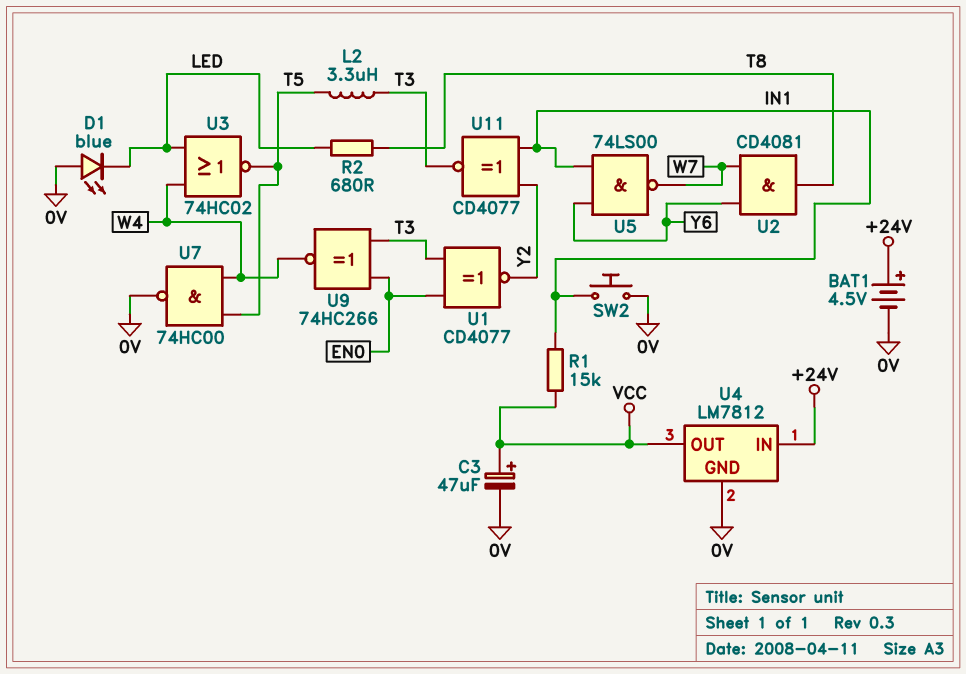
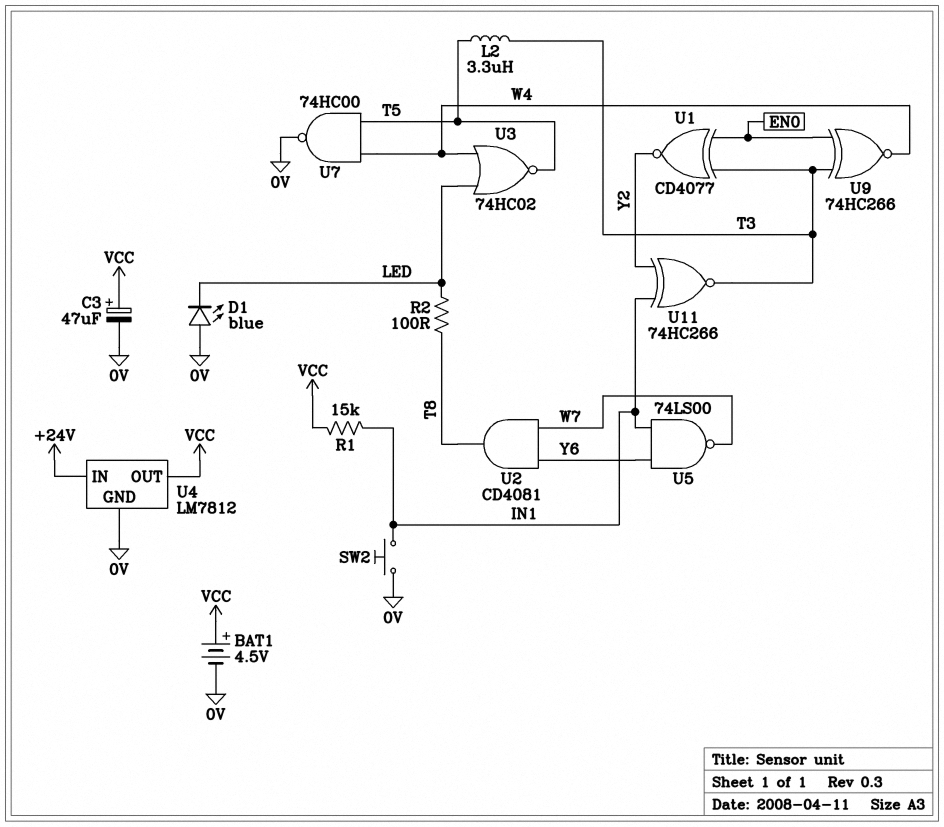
BAT1: 4.5V (plus +24V, minus 0V) -> 4.5V (plus VCC, minus 0V)
R2: 680 (LED, T8) -> 100 (LED, T8)
U11: XNOR CD4077 (in IN1, in Y2, out T3) -> XNOR 74HC266 (in IN1, in Y2, out T3)

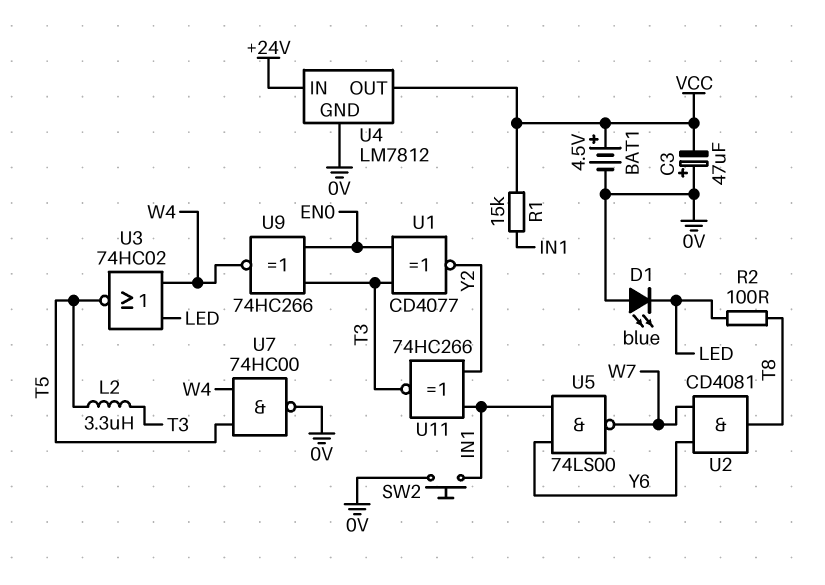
C3: 47uF (plus VCC, minus 0V) -> 47uF (plus 0V, minus VCC)

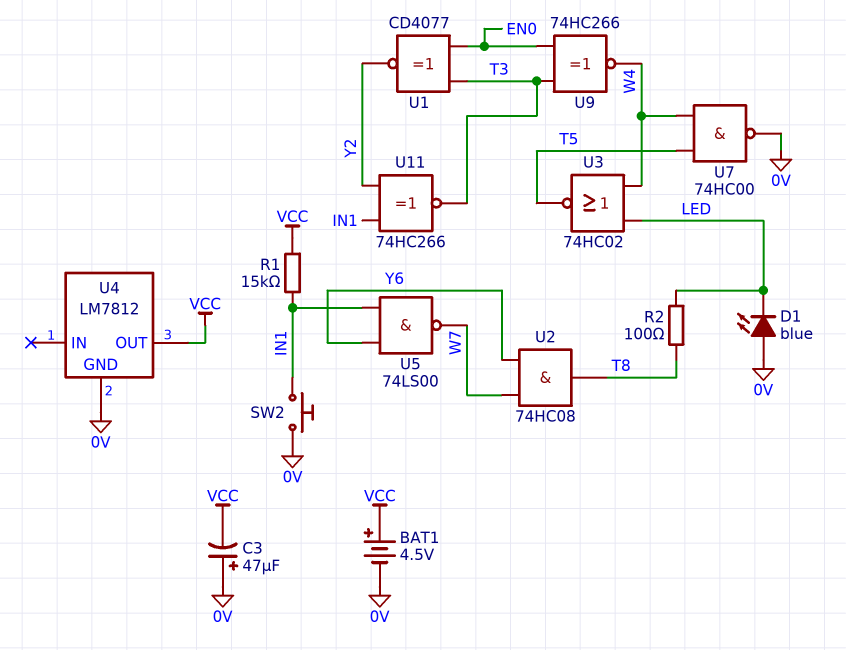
L2: 3.3uH (T3, T5) -> none
U2: AND CD4081 (in W7, in Y6, out T8) -> AND 74HC08 (in W7, in Y6, out T8)
U4 pin IN: +24V -> none

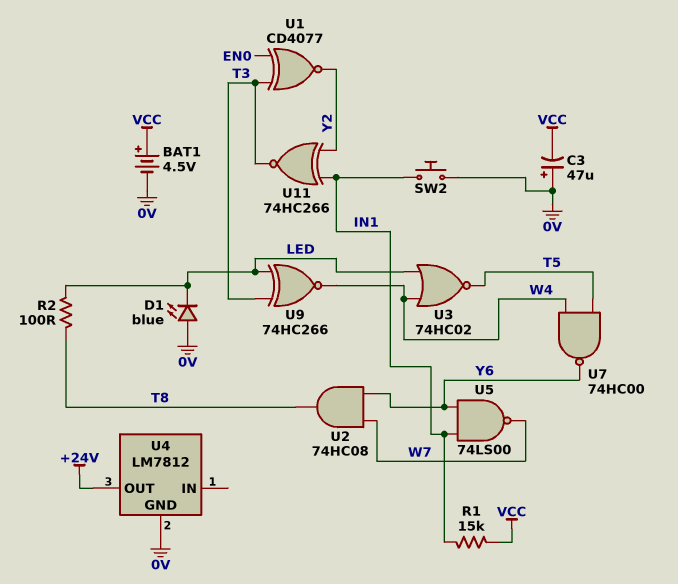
U4 pin OUT: VCC -> +24V
U7: NAND 74HC00 (in T5, in W4, out 0V) -> NAND 74HC00 (in T5, in W4, out Y6)
U9: XNOR 74HC266 (in EN0, in T3, out W4) -> XNOR 74HC266 (in LED, in T3, out W4)

